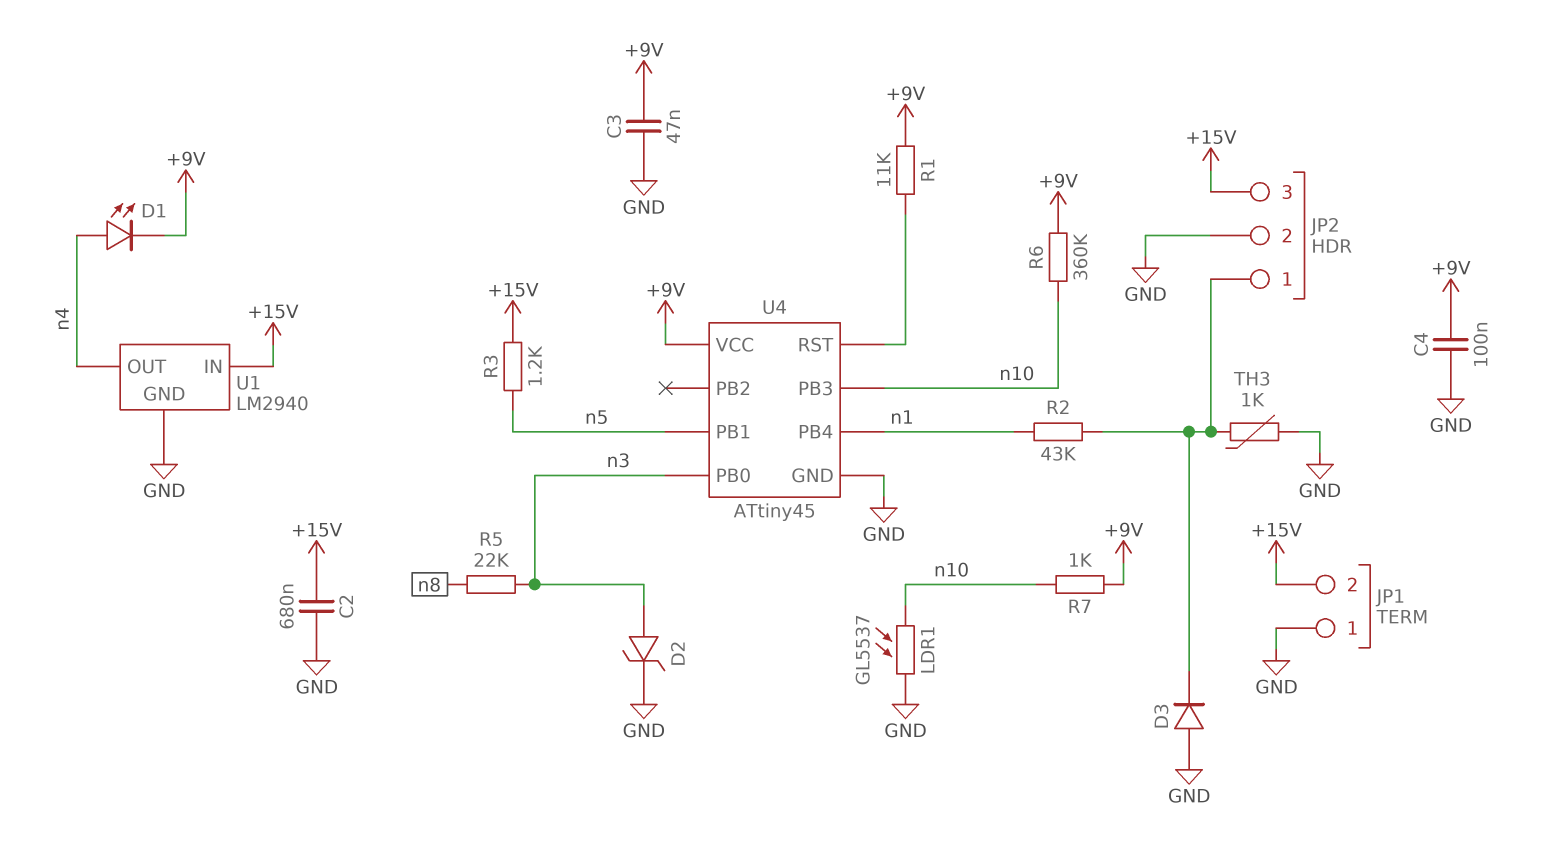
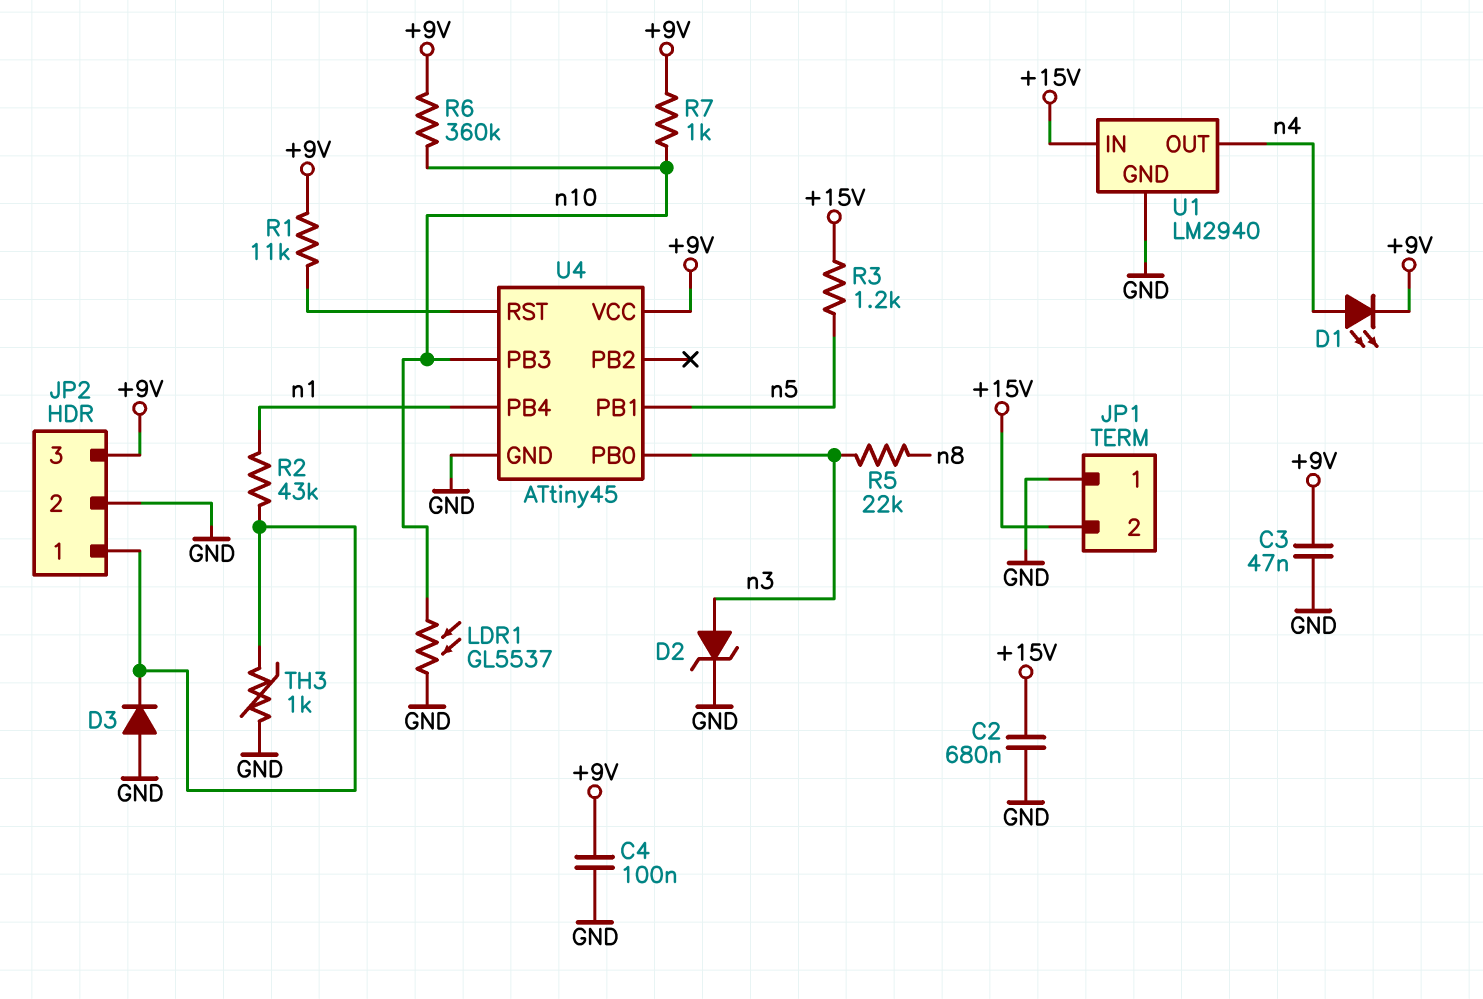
JP2 pin 3: +15V -> +9V

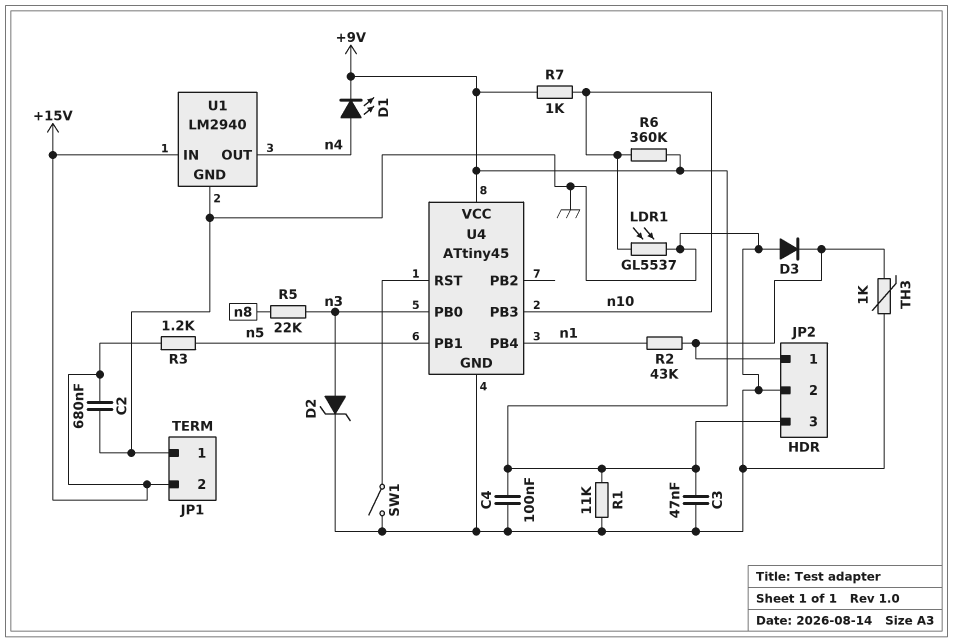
R1: 11k (+9V, U4/RST) -> 11k (+9V, GND)
SW1: none -> switch (GND, U4/RST)

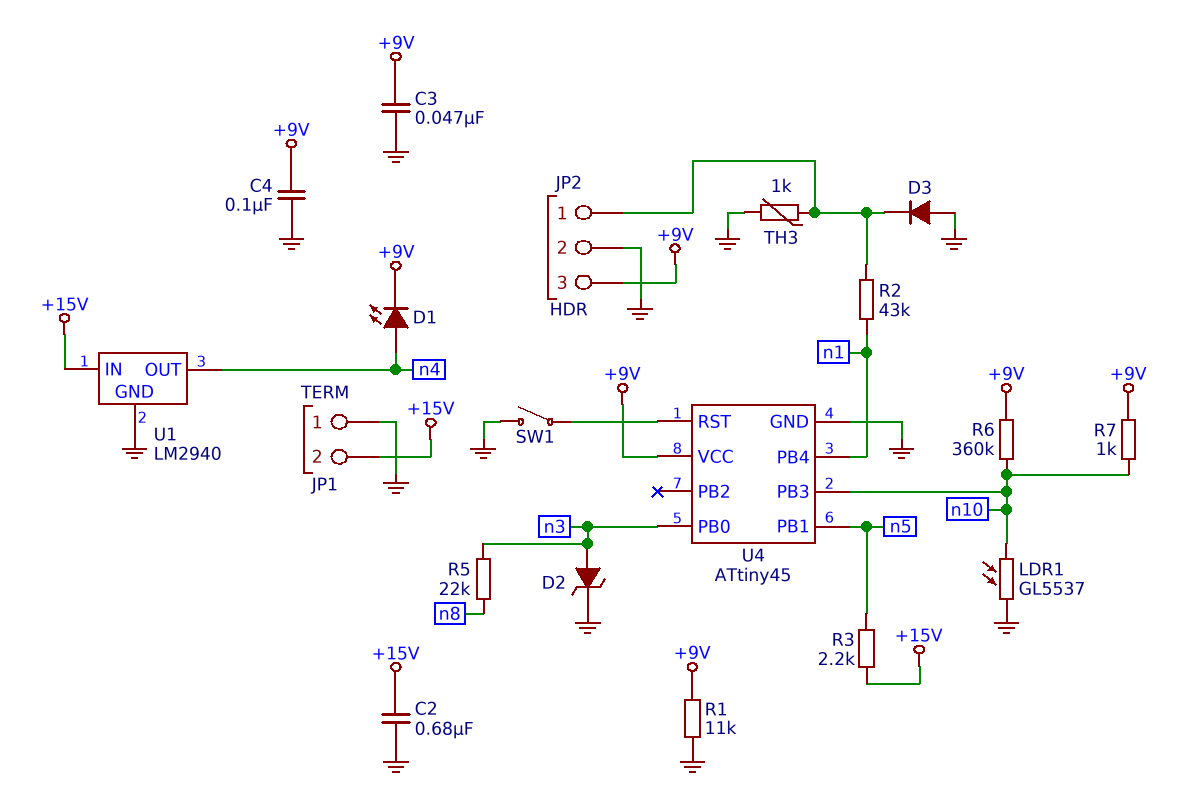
R3: 1.2k (+15V, n5) -> 2.2k (+15V, n5)

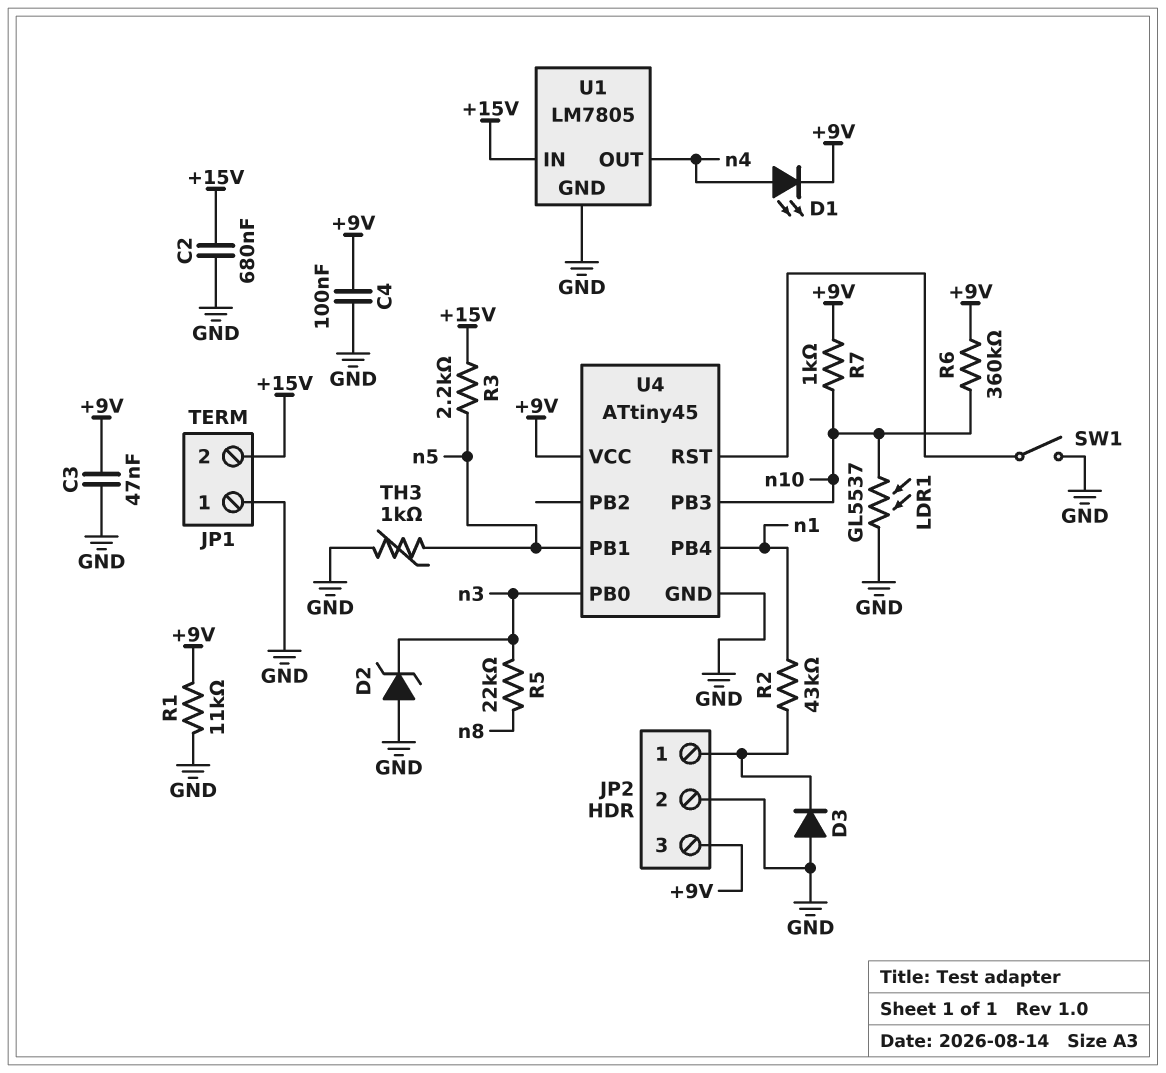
D2: zener (A n3, K GND) -> zener (A GND, K n3)
TH3: 1k (GND, JP2/1) -> 1k (GND, n5)
U1: LM2940 -> LM7805

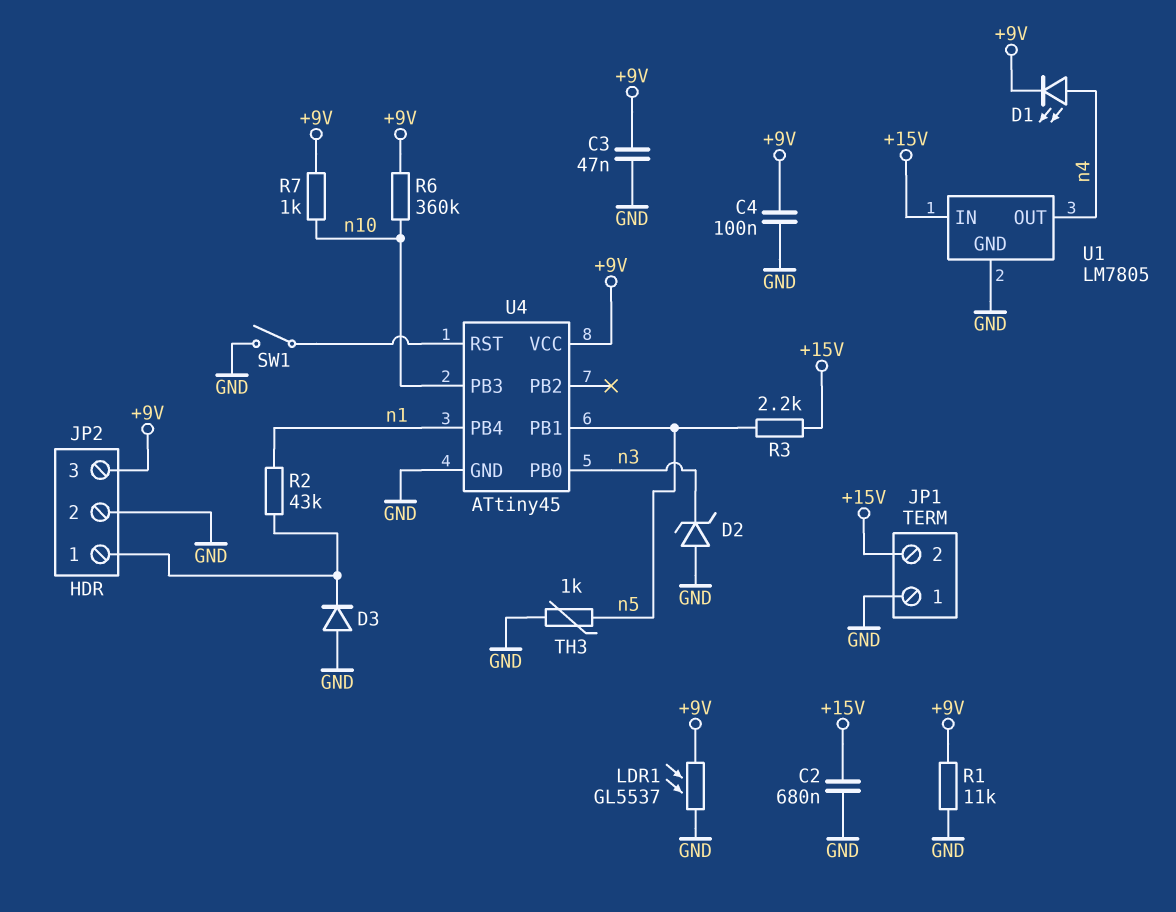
LDR1: GL5537 (GND, n10) -> GL5537 (+9V, GND)
R5: 22k (n3, n8) -> none

